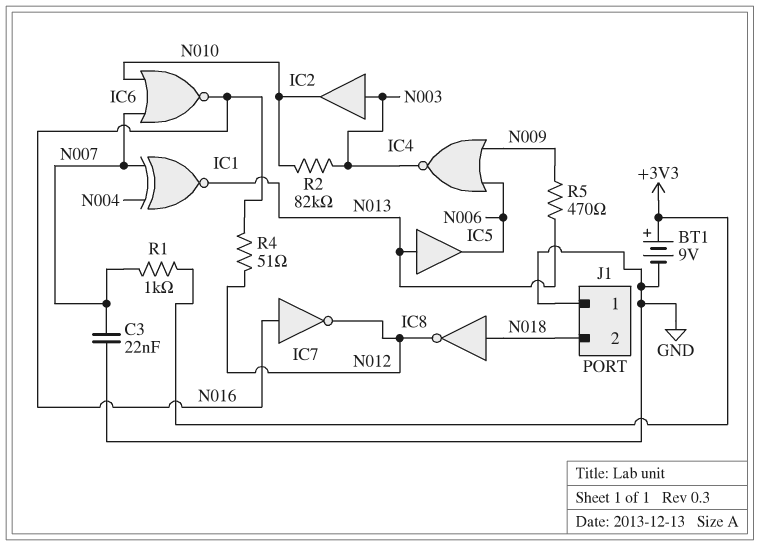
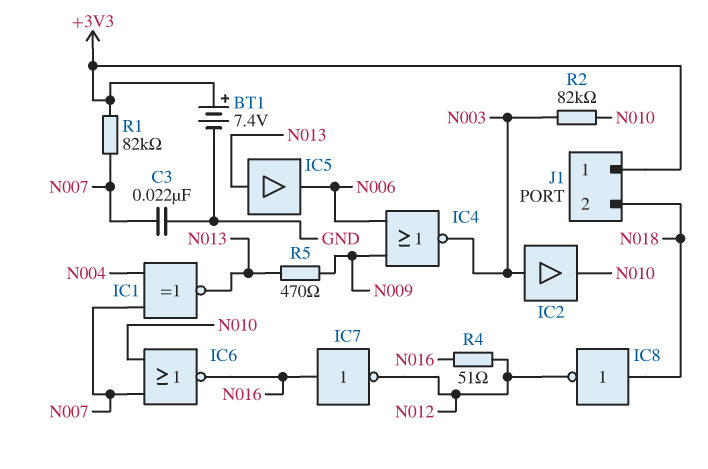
BT1: 9V (plus +3V3, minus GND) -> 7.4V (plus +3V3, minus GND)
J1 pin 1: GND -> +3V3
R1: 1k (+3V3, N007) -> 82k (+3V3, N007)

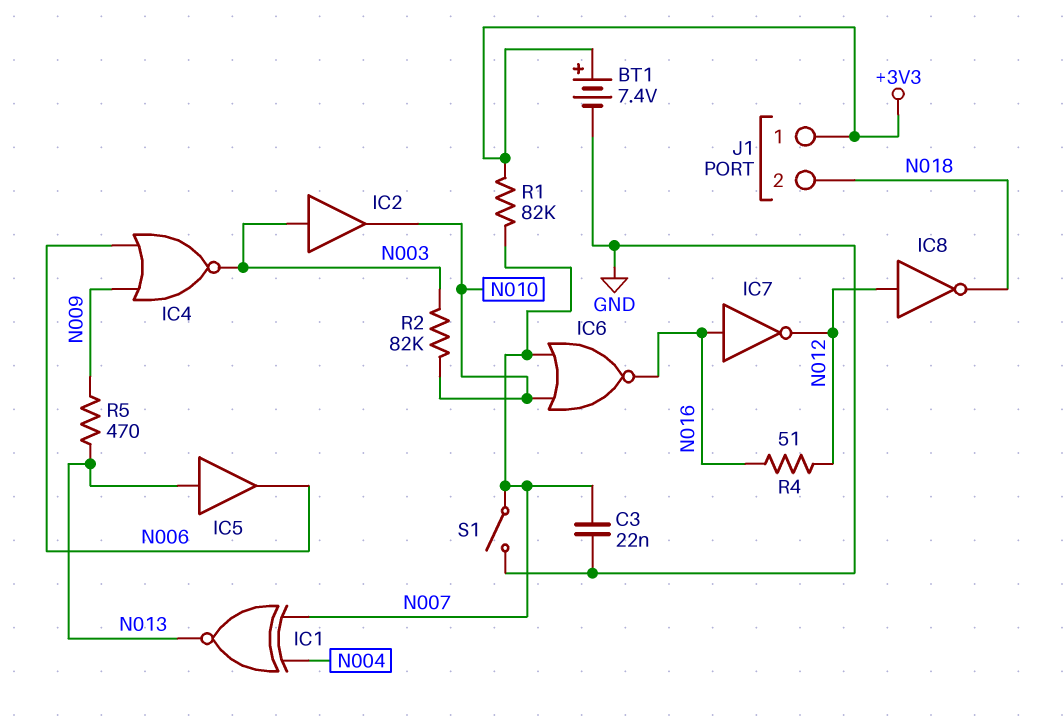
IC8: NOT (in N018, out N012) -> NOT (in N012, out N018)
S1: none -> switch (GND, N007)

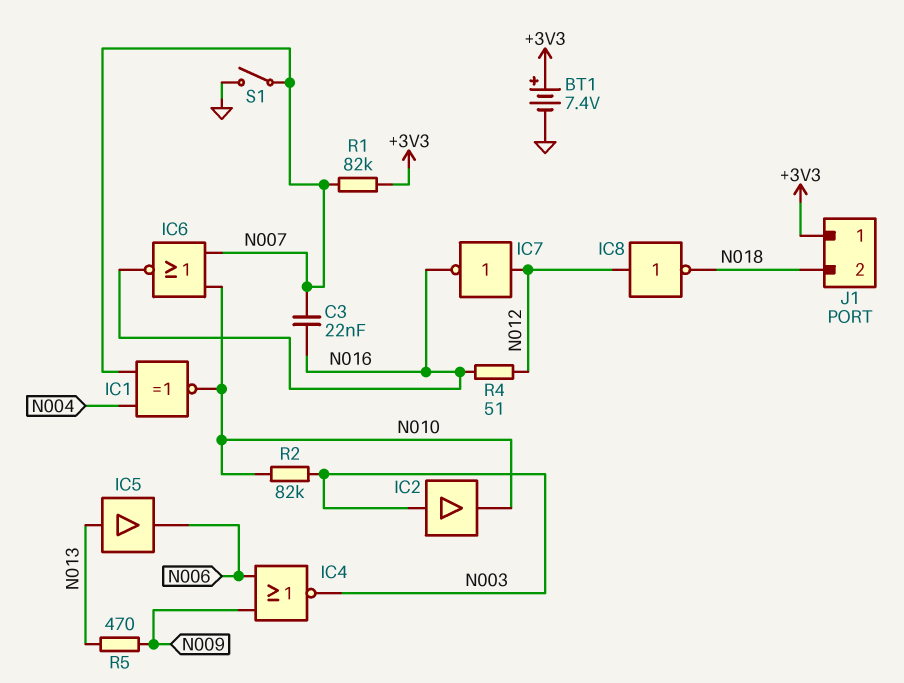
C3: 22nF (GND, N007) -> 22nF (N007, N016)
IC1: XNOR (in N004, in N007, out N013) -> XNOR (in N004, in N007, out N010)
IC7: NOT (in N016, out N012) -> NOT (in N012, out N016)

